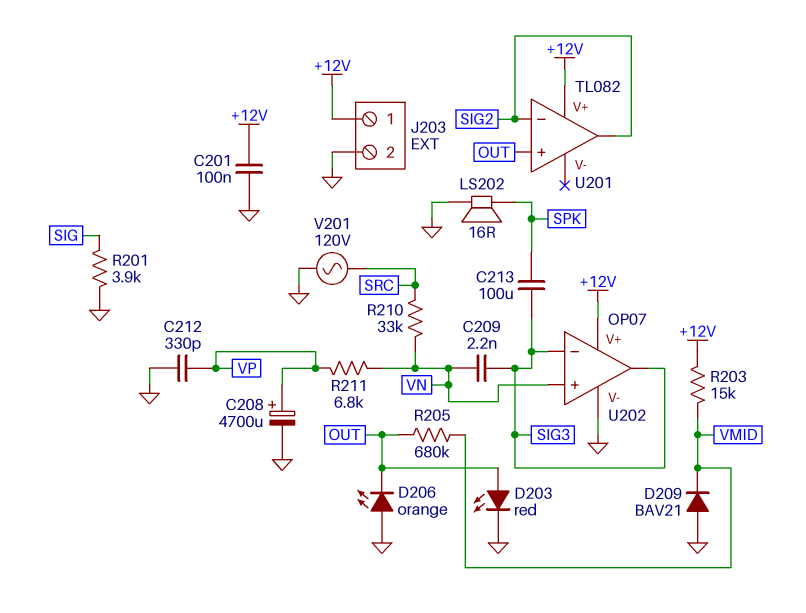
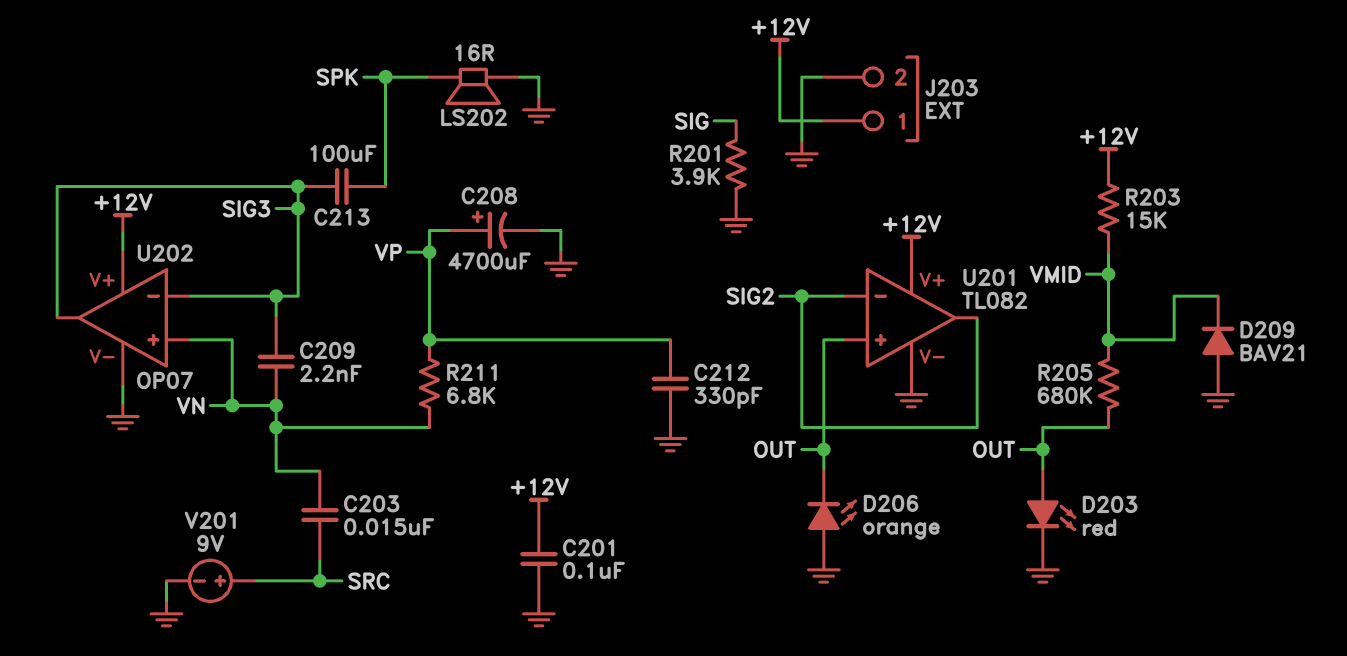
C203: none -> 15nF (SRC, VN)
R210: 33k (SRC, VN) -> none
U201 pin V-: none -> GND
V201: AC 120V (GND, SRC) -> 9V (plus SRC, minus GND)

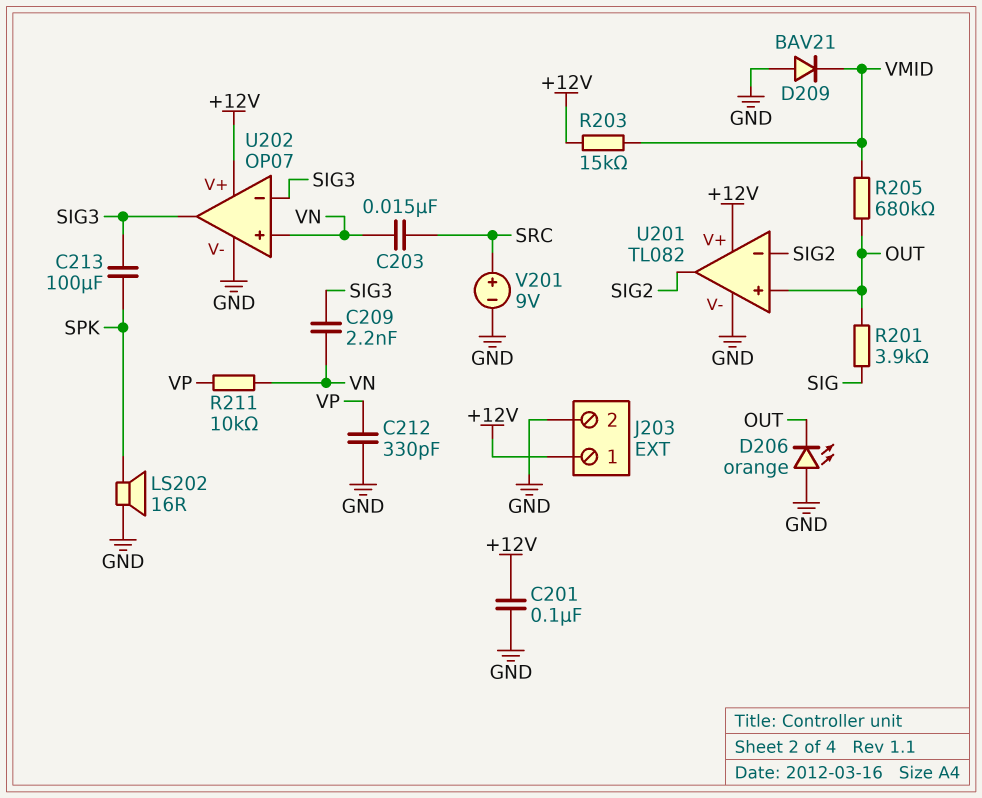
C208: 4700uF (plus VP, minus GND) -> none
D203: LED red (A OUT, K GND) -> none
R201: 3.9k (GND, SIG) -> 3.9k (OUT, SIG)
R211: 6.8k (VN, VP) -> 10k (VN, VP)

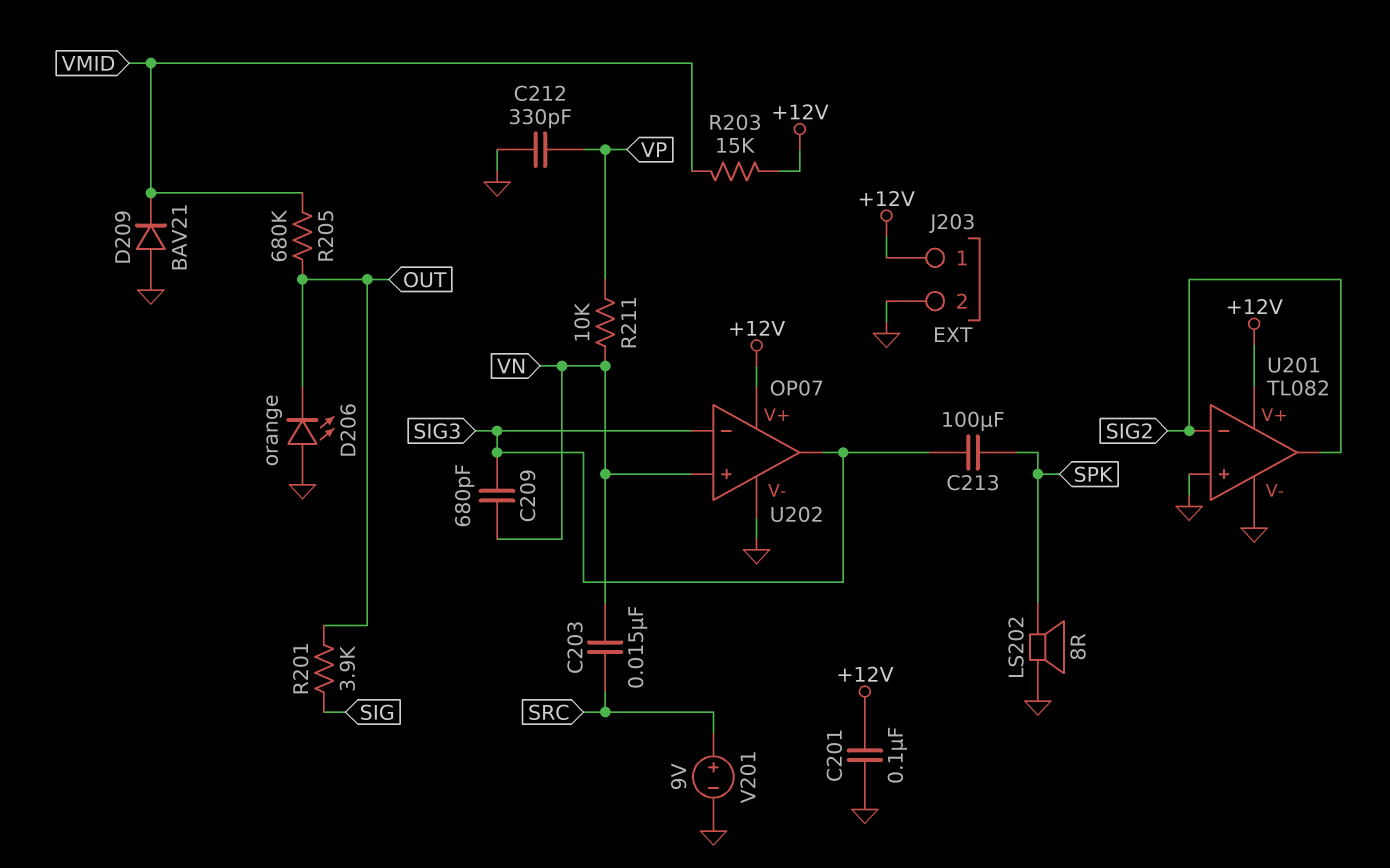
C209: 2.2nF (SIG3, VN) -> 680pF (SIG3, VN)
LS202: speaker 16R (GND, SPK) -> speaker 8R (GND, SPK)
U201 pin in+: OUT -> GND

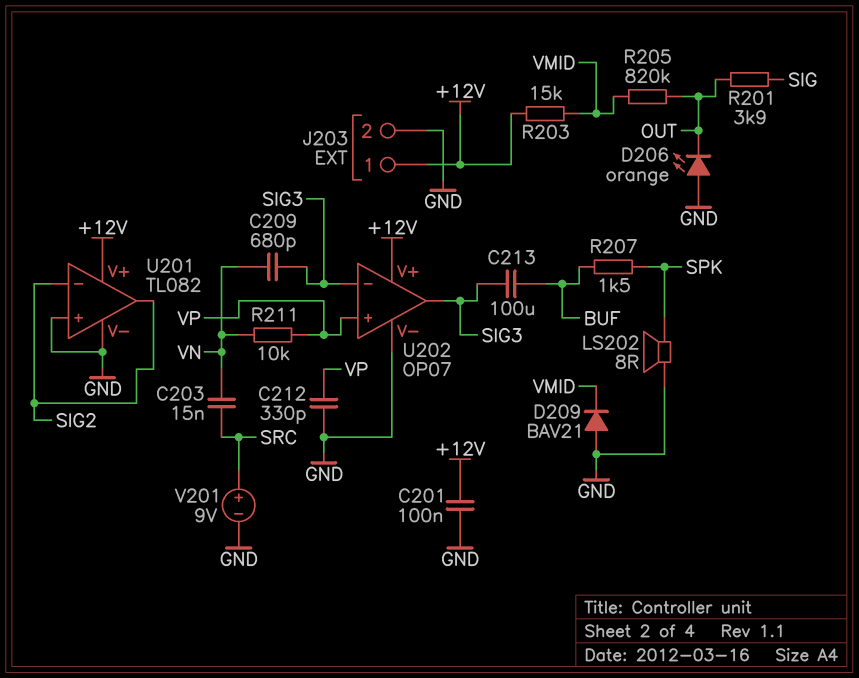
C213: 100uF (SIG3, SPK) -> 100uF (BUF, SIG3)
R205: 680k (OUT, VMID) -> 820k (OUT, VMID)
R207: none -> 1.5k (BUF, SPK)
U202 pin in+: VN -> VP

